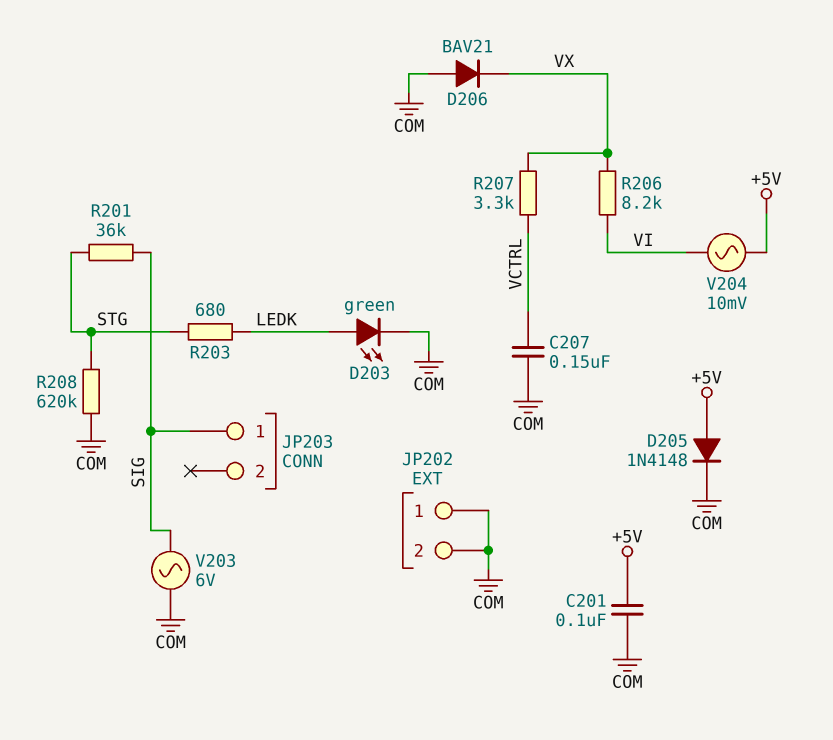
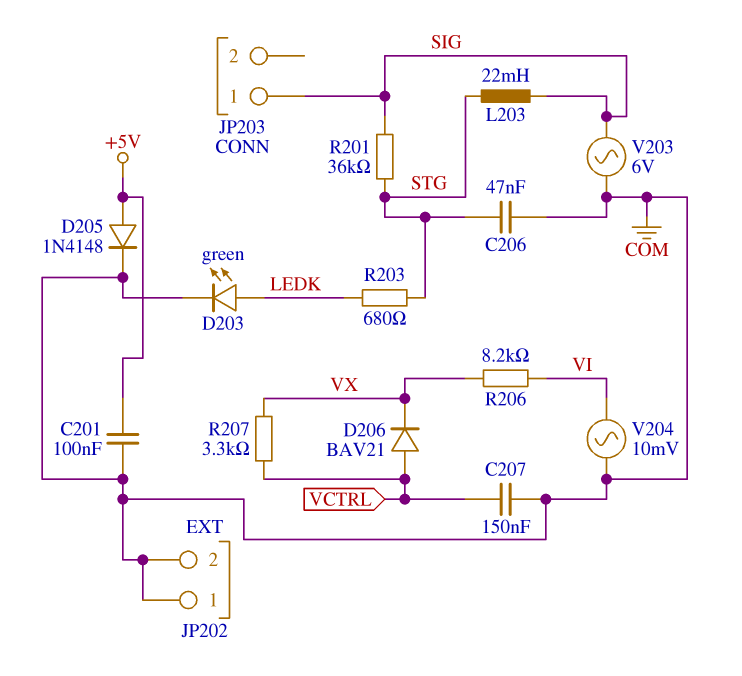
C206: none -> 47nF (COM, STG)
D206: diode BAV21 (A COM, K VX) -> diode BAV21 (A VCTRL, K VX)
L203: none -> 22mH (SIG, STG)
R208: 620k (COM, STG) -> none
V204: AC 10mV (+5V, VI) -> AC 10mV (COM, VI)

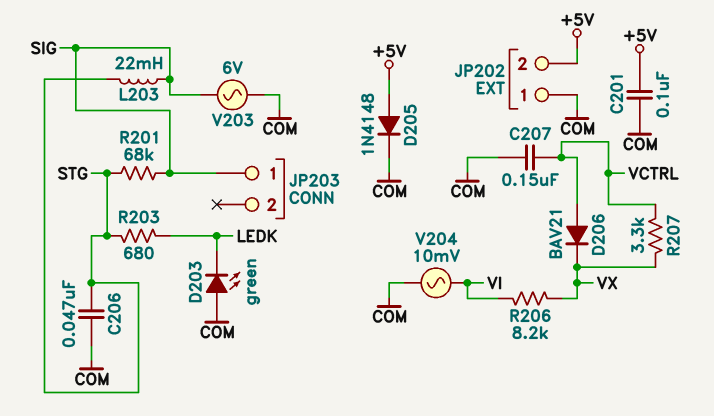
D203: LED green (A LEDK, K COM) -> LED green (A COM, K LEDK)
JP202 pin 2: COM -> +5V
R201: 36k (SIG, STG) -> 68k (SIG, STG)

